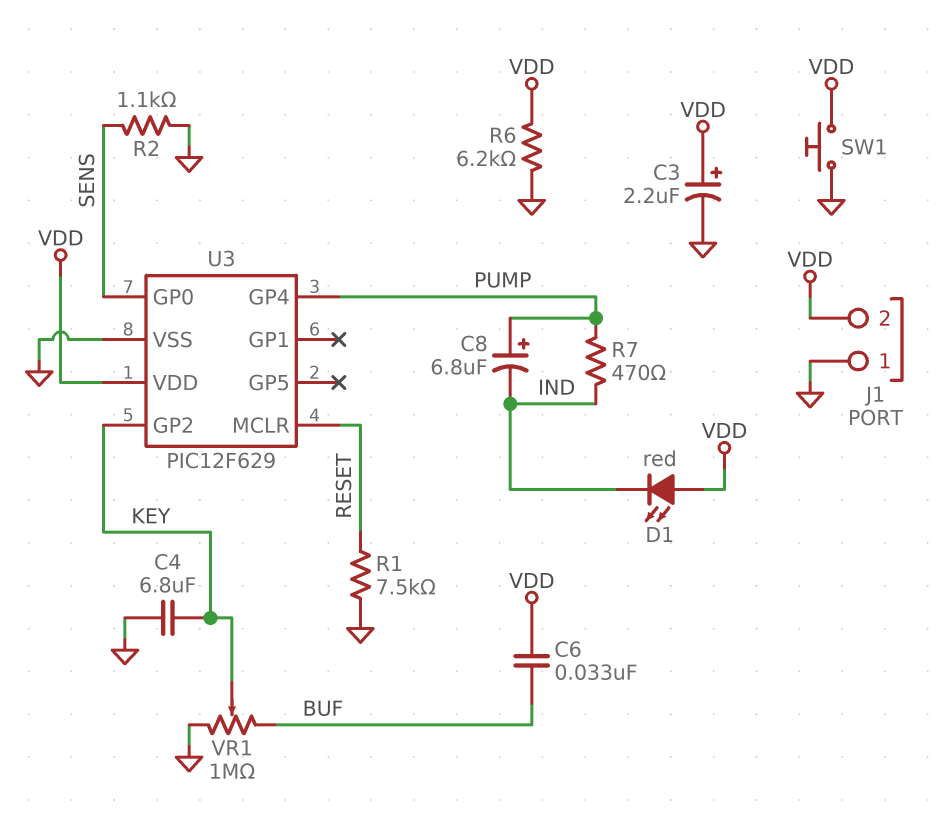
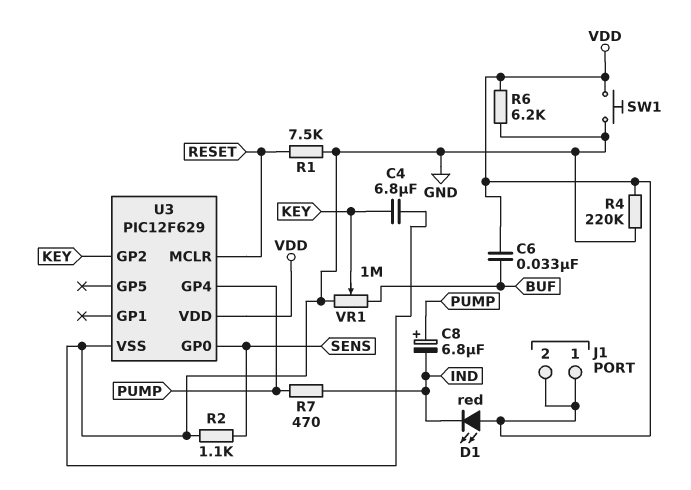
C3: 2.2uF (plus VDD, minus GND) -> none
J1 pin 1: GND -> VDD
R4: none -> 220k (GND, VDD)

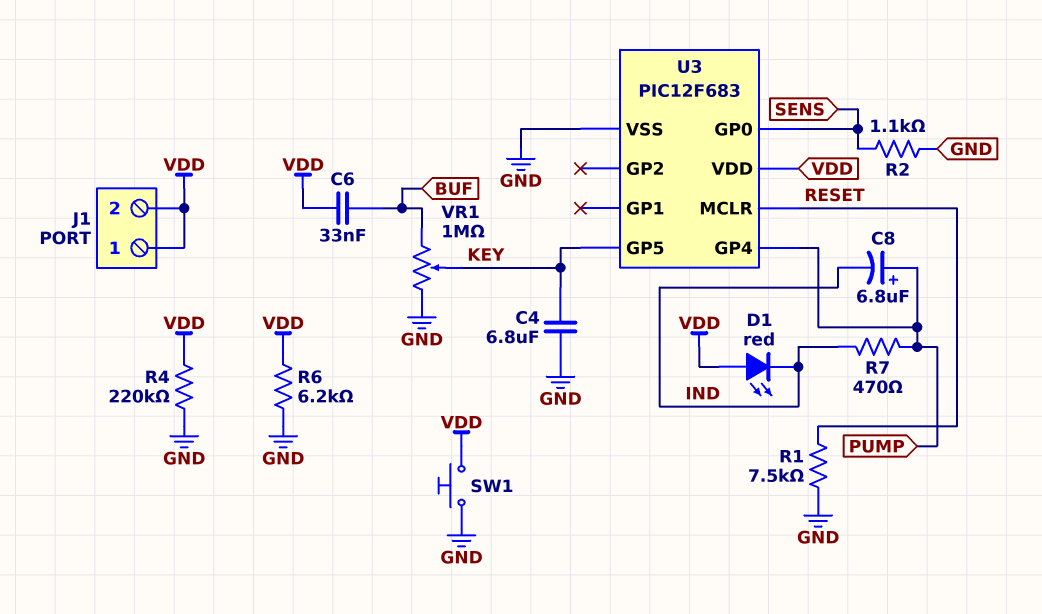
U3: PIC12F629 -> PIC12F683
U3 pin GP2: KEY -> none
U3 pin GP5: none -> KEY

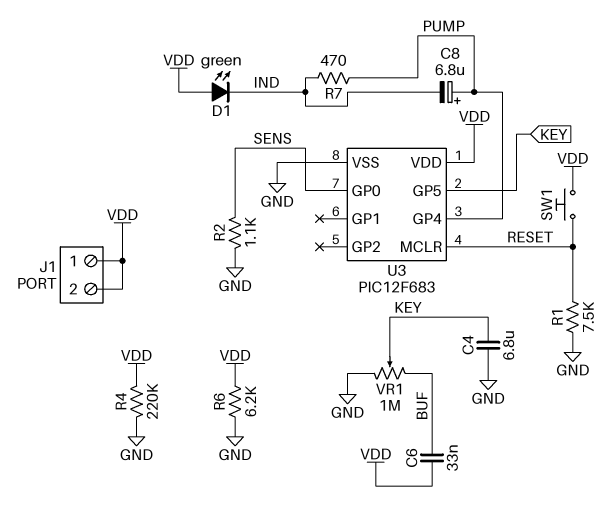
D1: LED red (A VDD, K IND) -> LED green (A VDD, K IND)
SW1: button (GND, VDD) -> button (RESET, VDD)

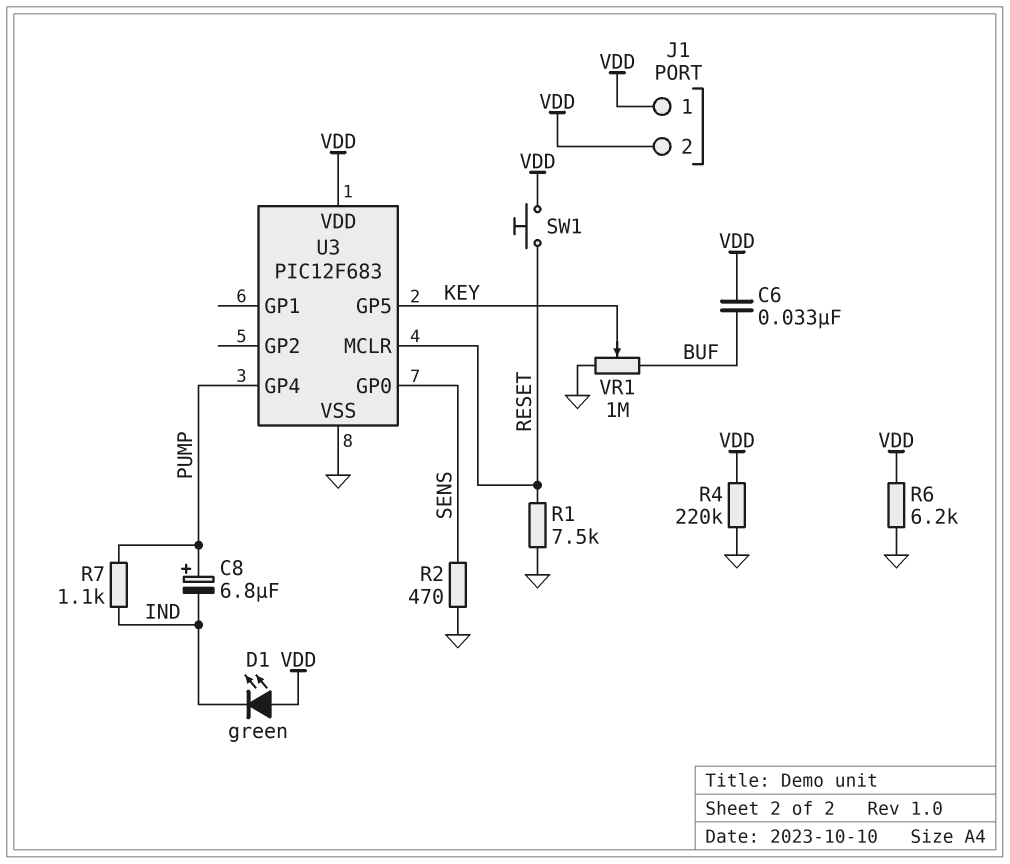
C4: 6.8uF (GND, KEY) -> none
R2: 1.1k (GND, SENS) -> 470 (GND, SENS)
R7: 470 (IND, PUMP) -> 1.1k (IND, PUMP)

